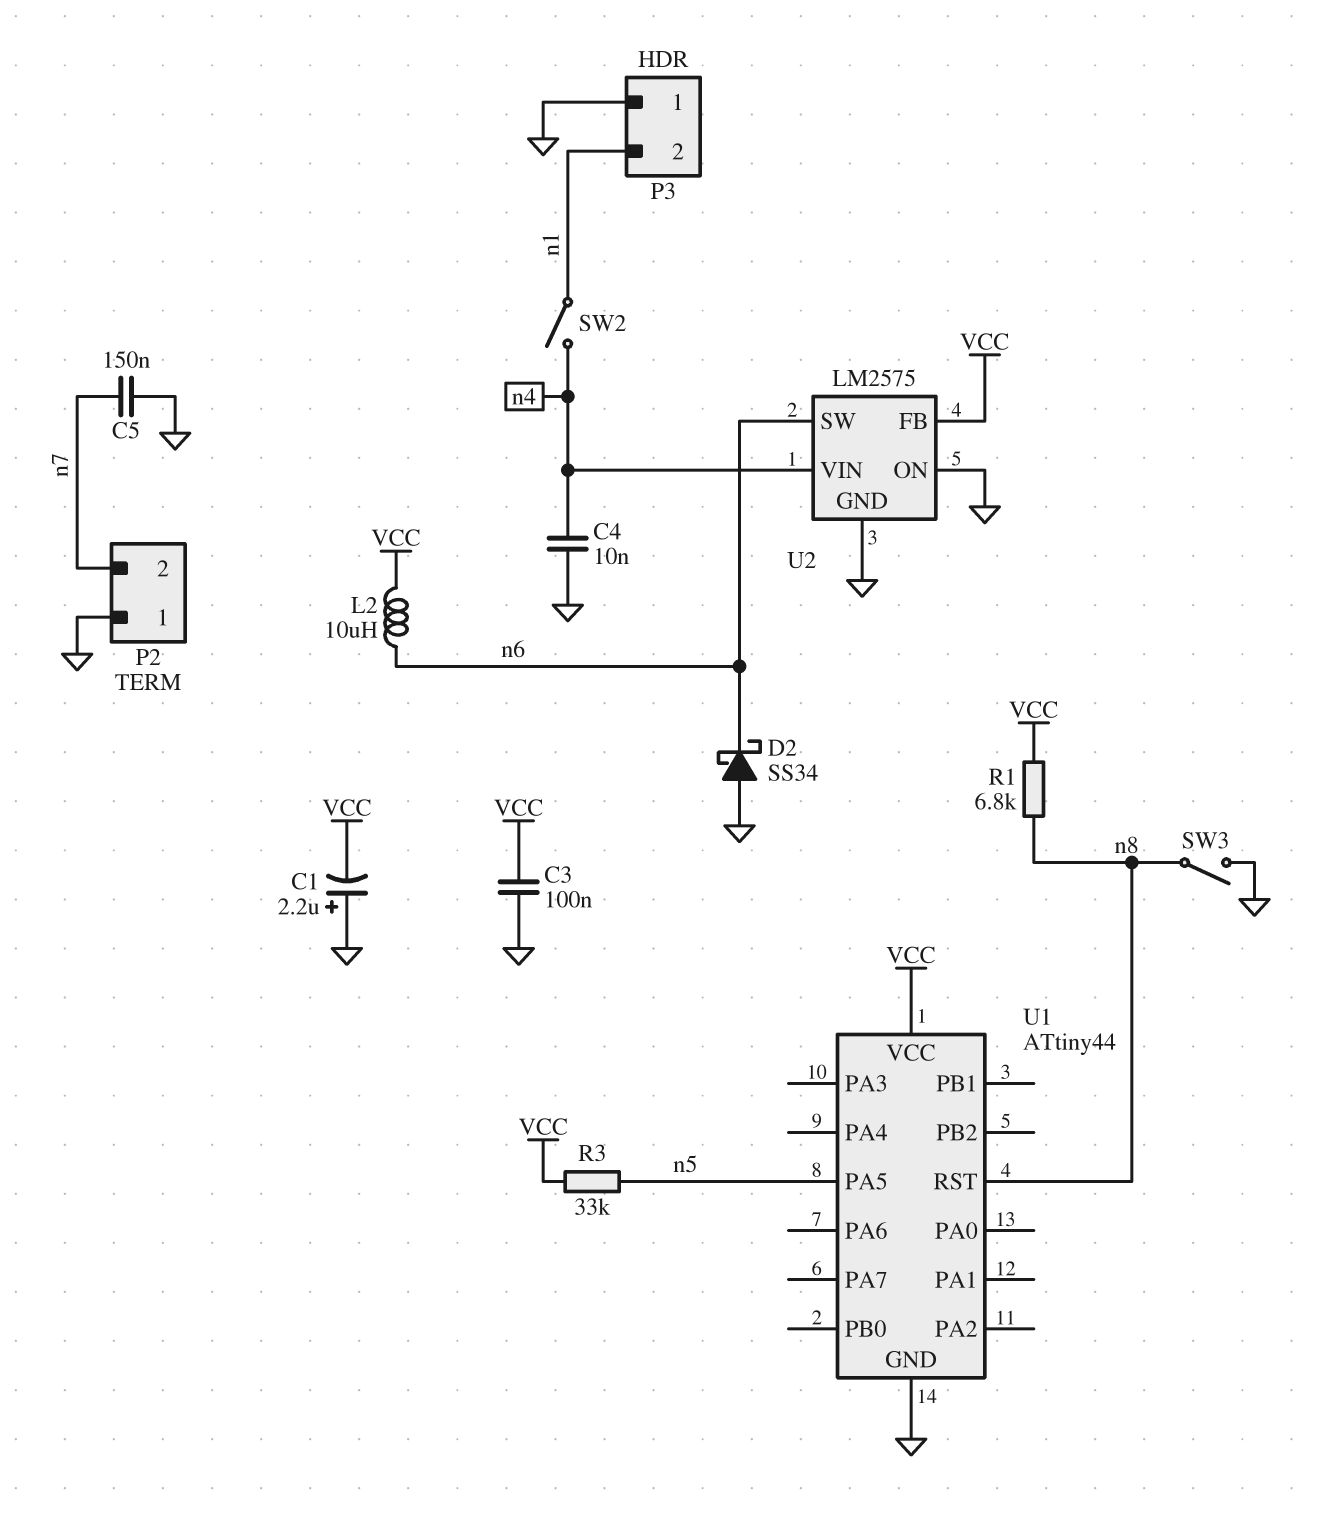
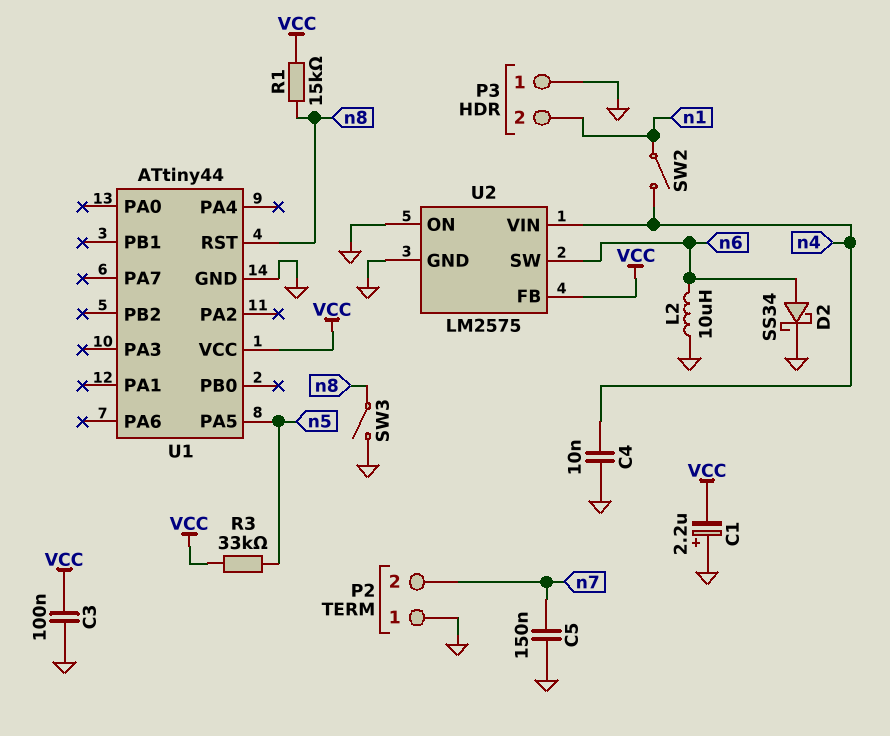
D2: schottky SS34 (A GND, K n6) -> schottky SS34 (A n6, K GND)
L2: 10uH (VCC, n6) -> 10uH (GND, n6)
R1: 6.8k (VCC, n8) -> 15k (VCC, n8)

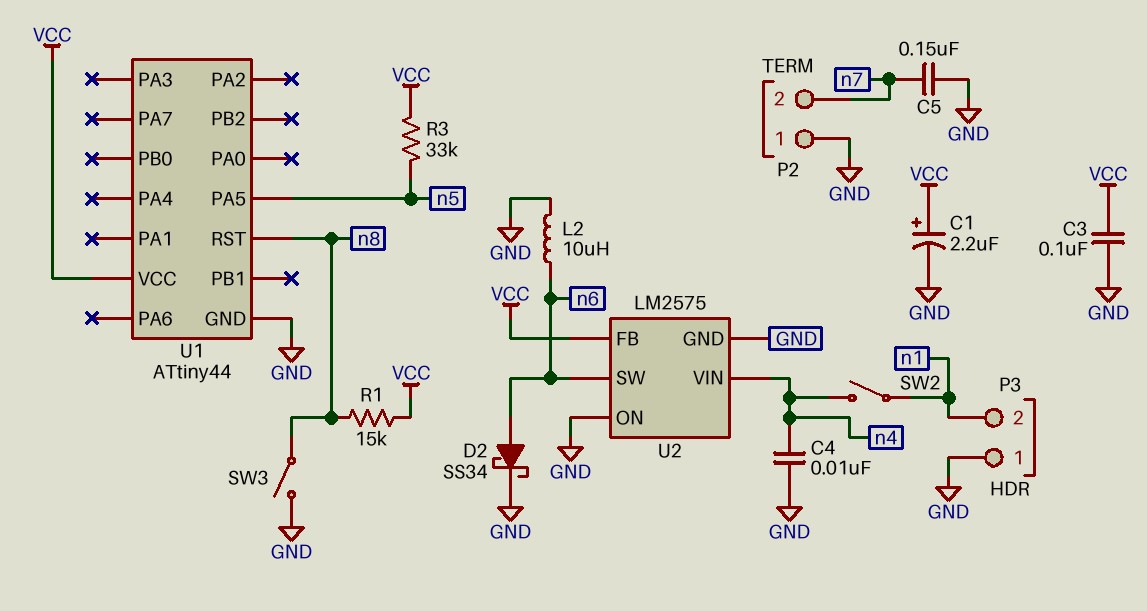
C1: 2.2uF (plus GND, minus VCC) -> 2.2uF (plus VCC, minus GND)

